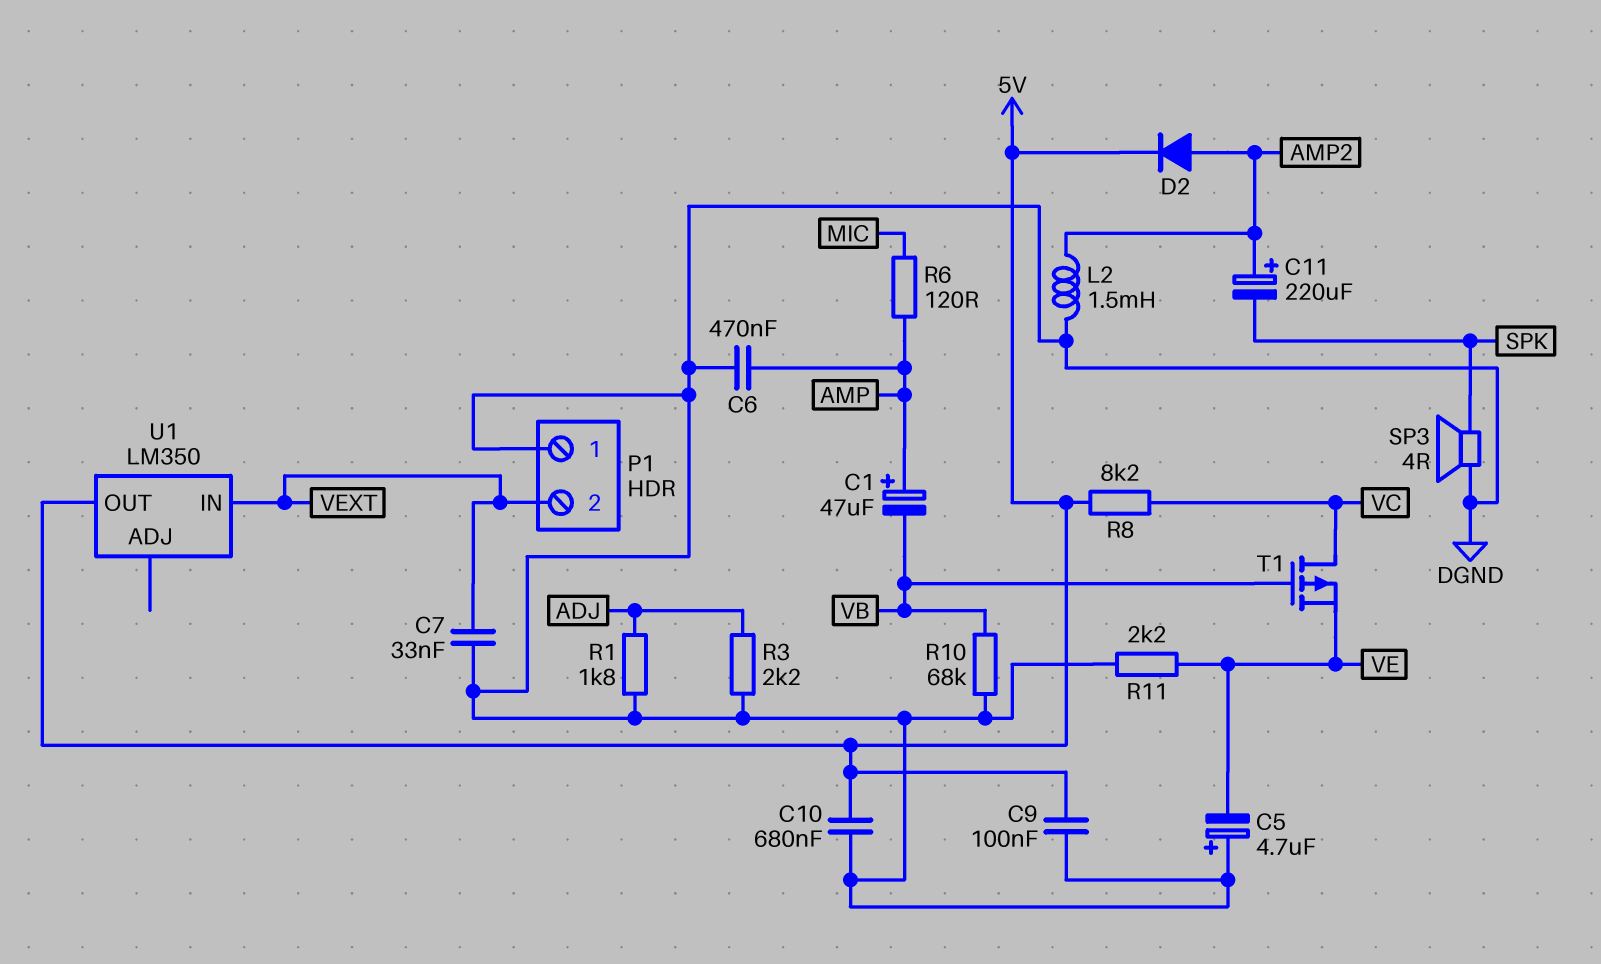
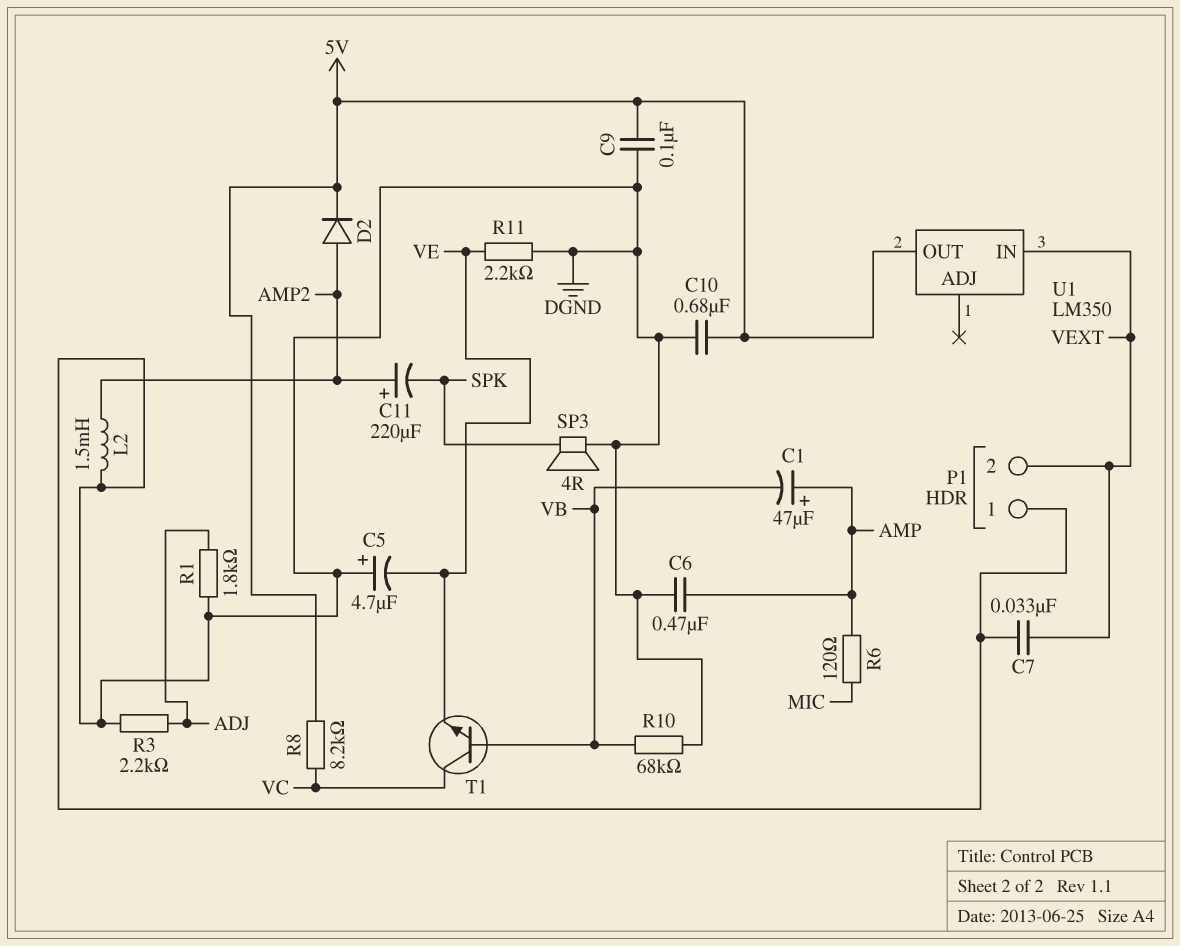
T1: PMOS (G VB, D VC, S VE) -> NPN (B VB, C VC, E VE)

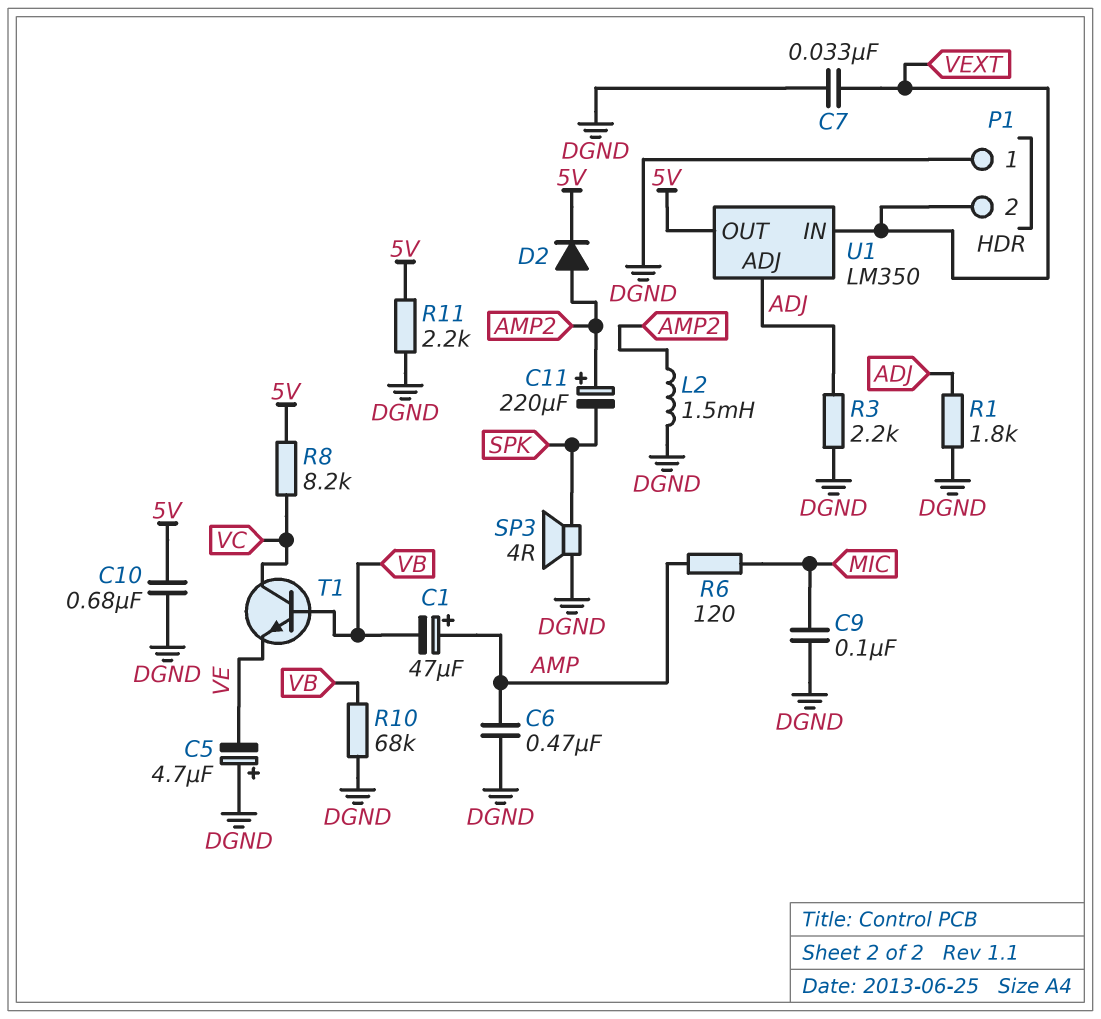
C9: 100nF (5V, DGND) -> 100nF (DGND, MIC)
R11: 2.2k (DGND, VE) -> 2.2k (5V, DGND)
U1 pin ADJ: none -> ADJ

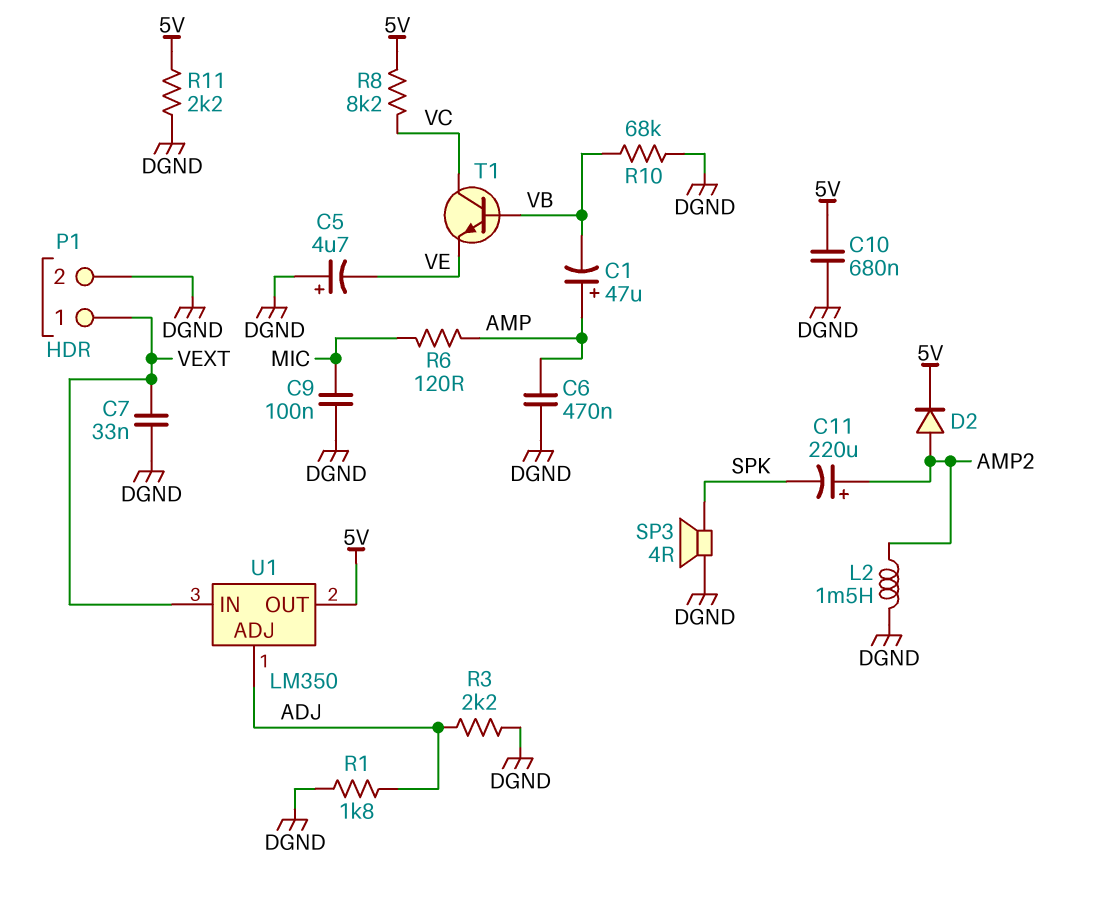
P1 pin 1: DGND -> VEXT
P1 pin 2: VEXT -> DGND

